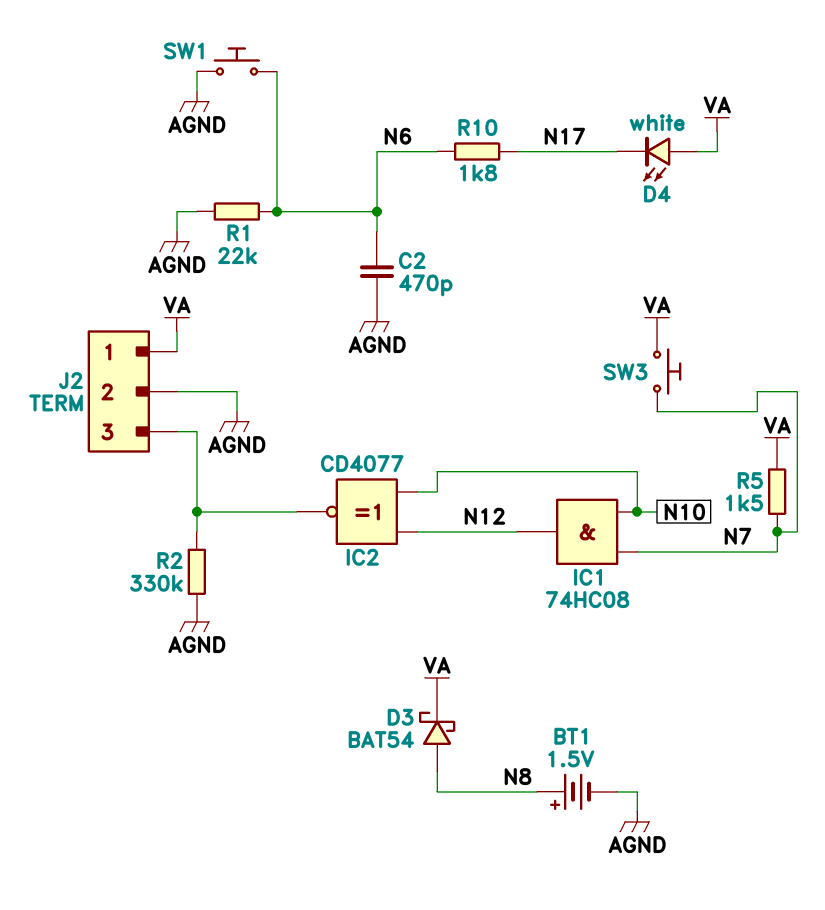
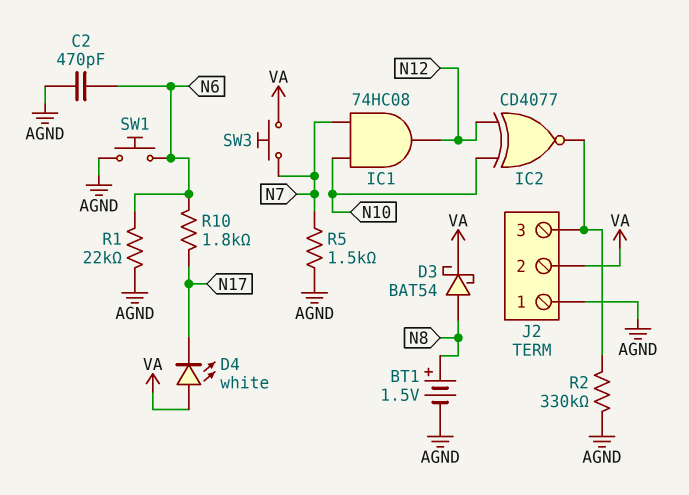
J2 pin 1: VA -> AGND
J2 pin 2: AGND -> VA
R5: 1.5k (N7, VA) -> 1.5k (AGND, N7)

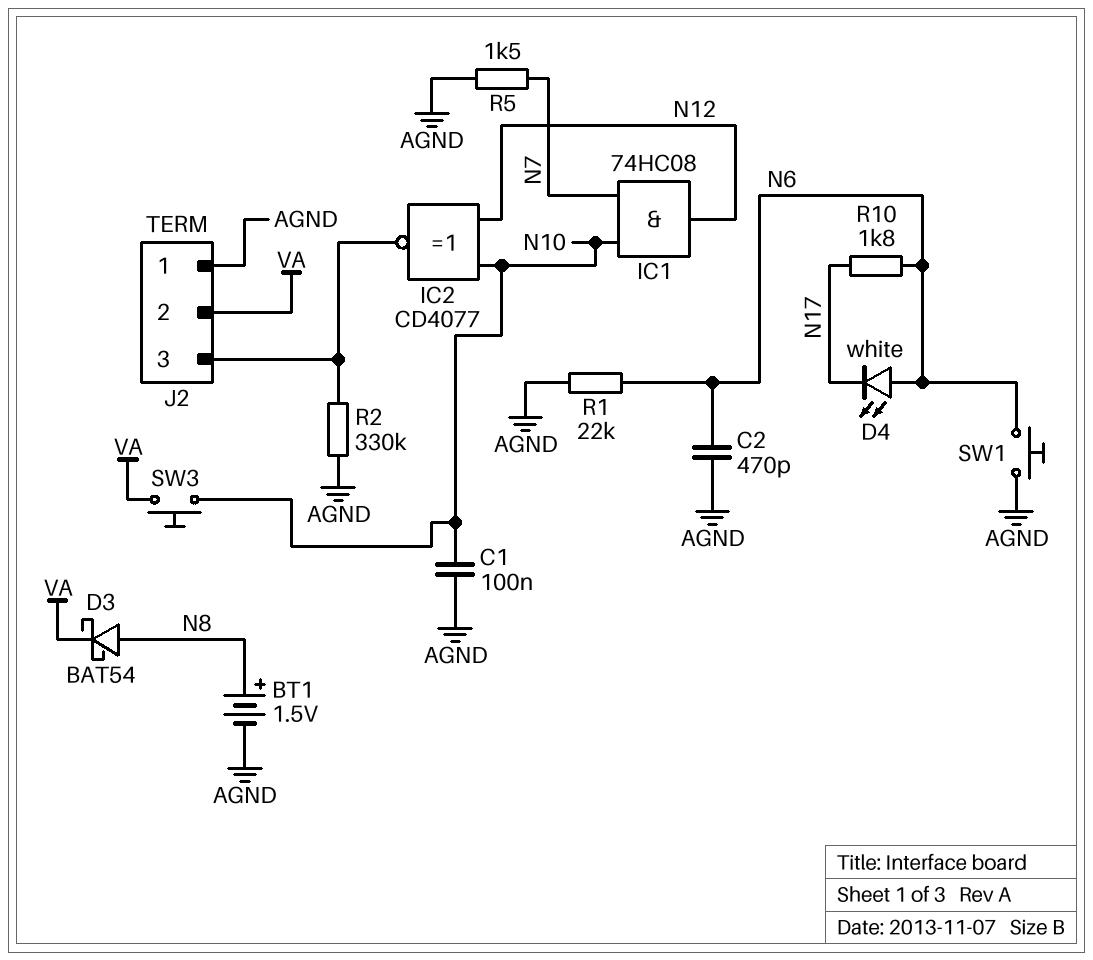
C1: none -> 100nF (AGND, N10)
D4: LED white (A VA, K N17) -> LED white (A N6, K N17)
SW3: button (N7, VA) -> button (N10, VA)

